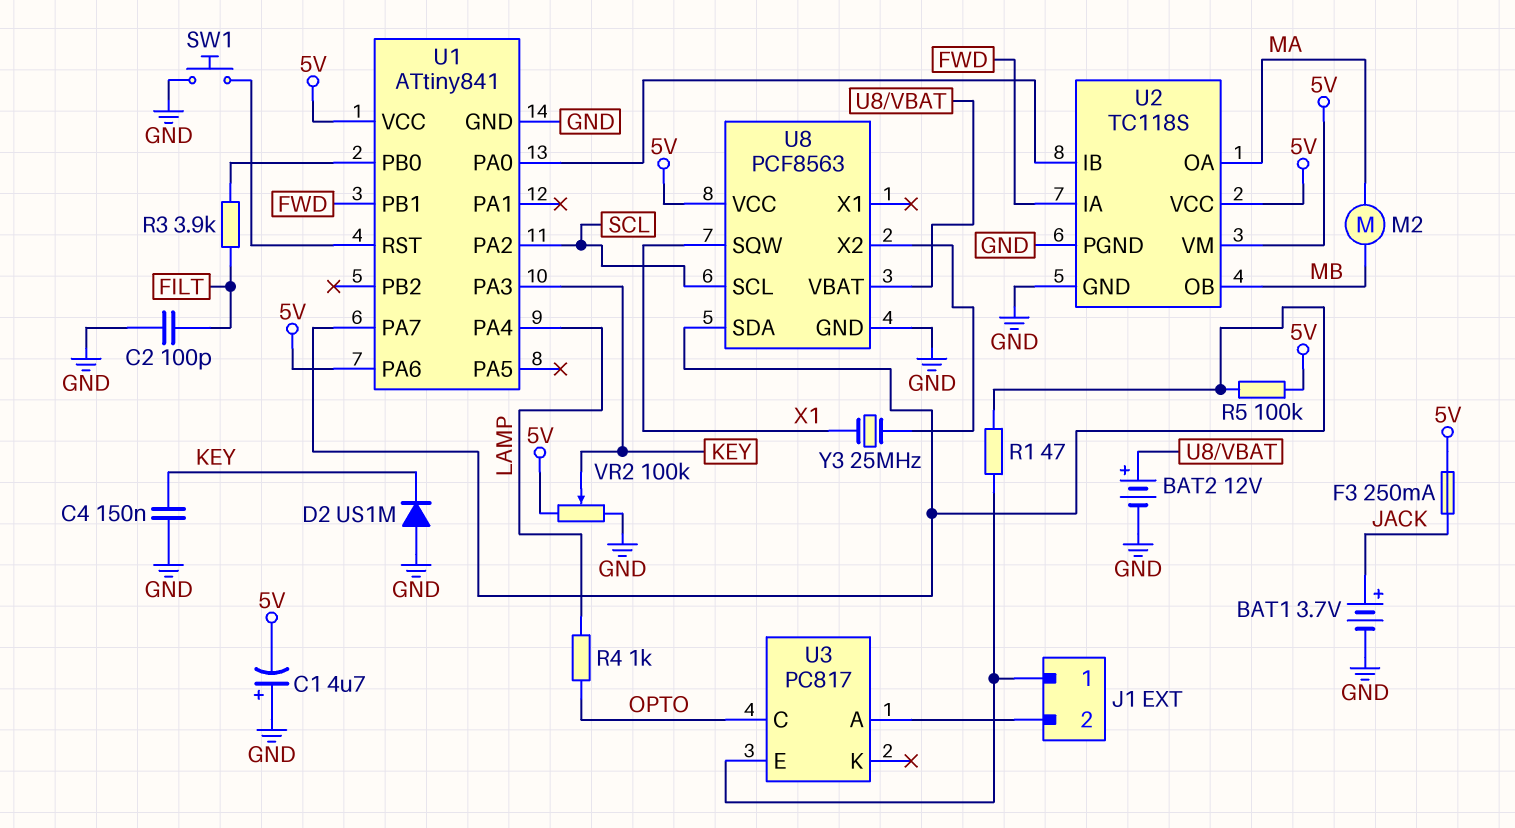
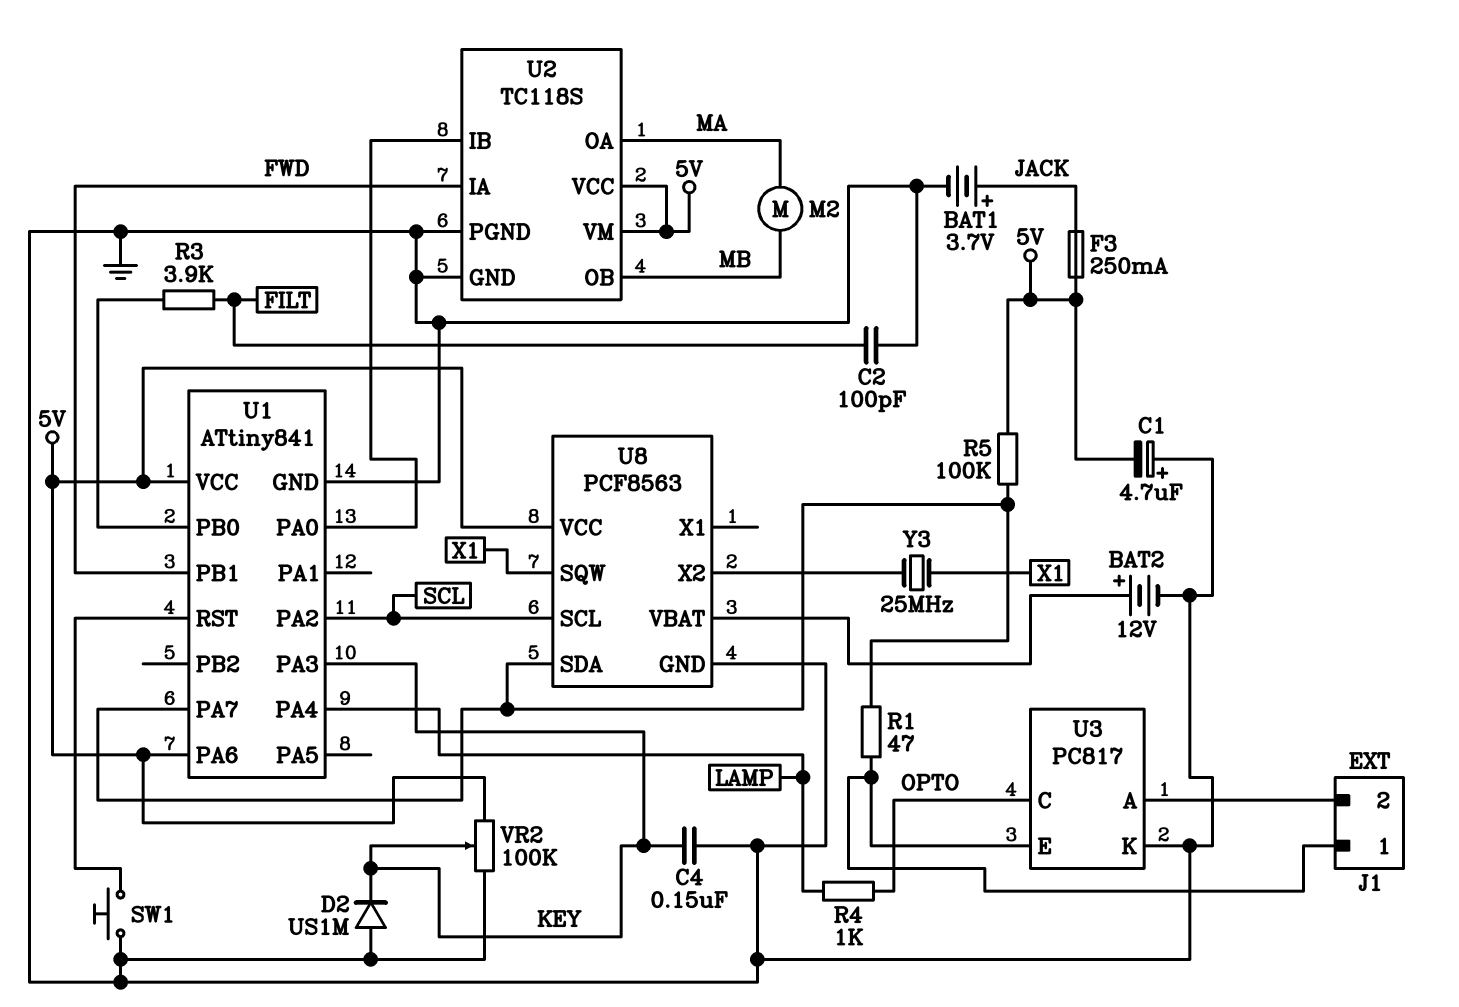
U3 pin K: none -> GND

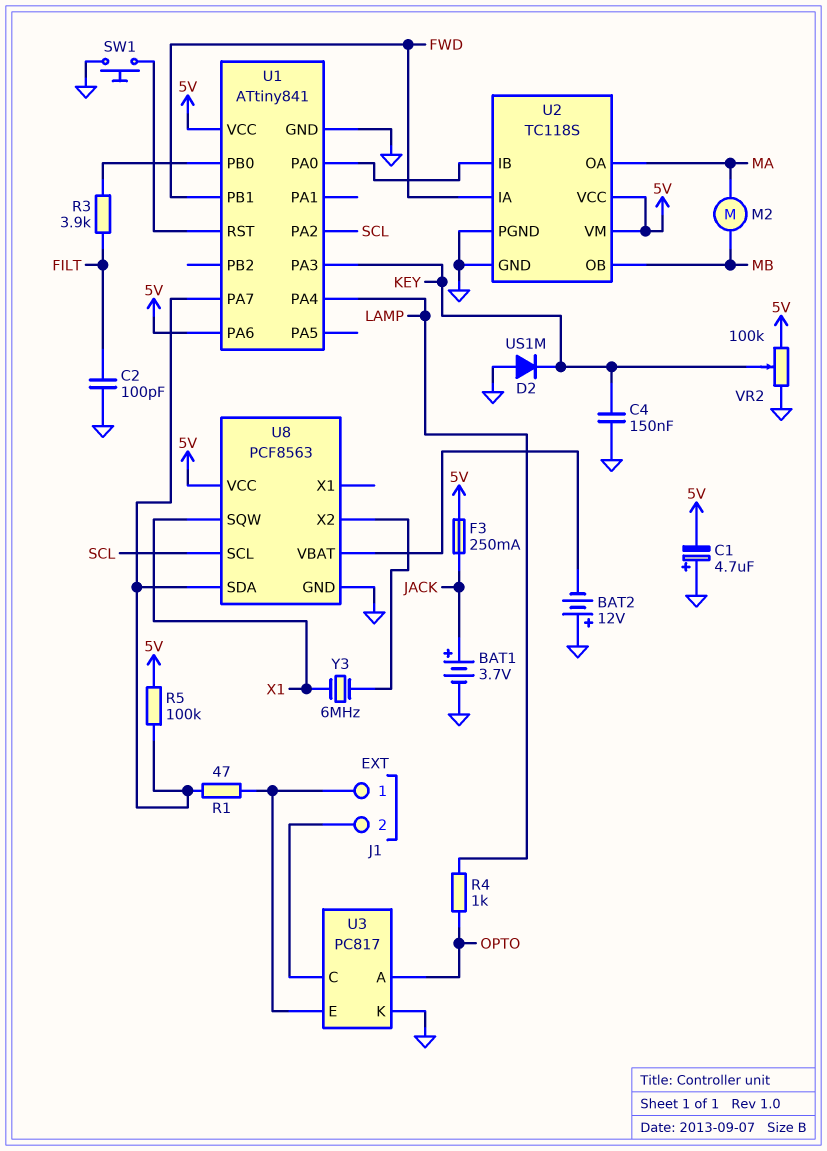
BAT2: 12V (plus U8/VBAT, minus GND) -> 12V (plus GND, minus U8/VBAT)
U3 pin A: J1/2 -> OPTO
U3 pin C: OPTO -> J1/2
Y3: 25MHz (U8/X2, X1) -> 6MHz (U8/X2, X1)

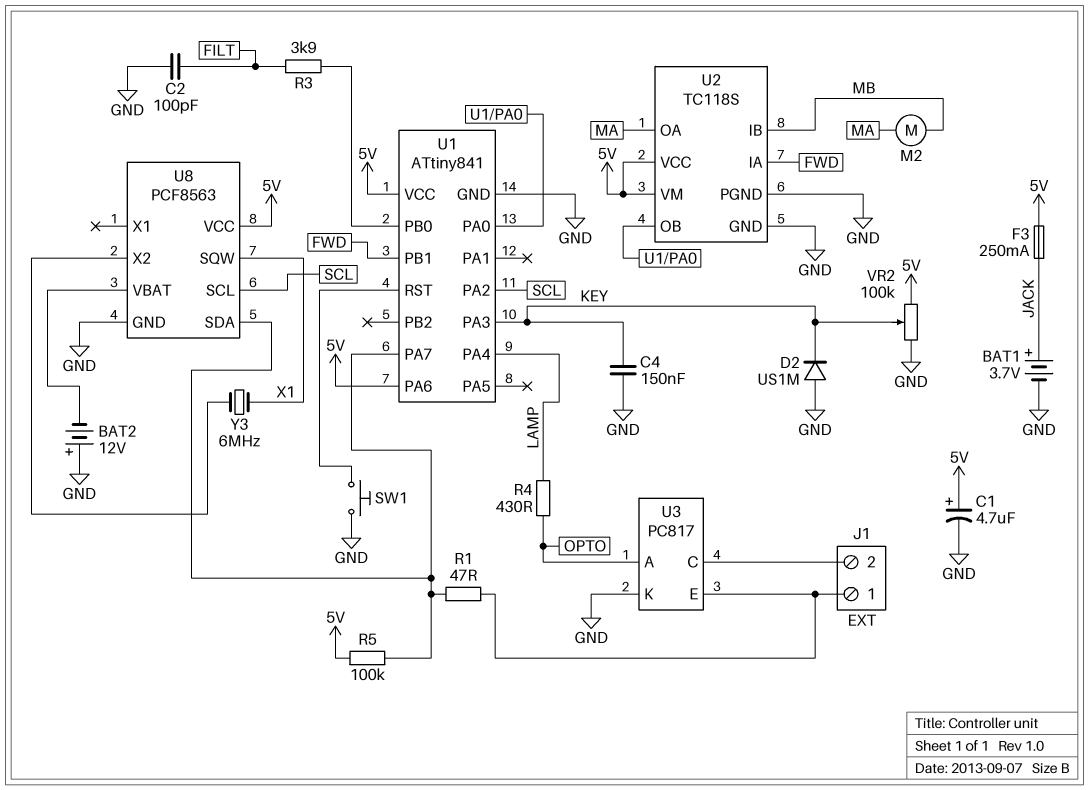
C1: 4.7uF (plus GND, minus 5V) -> 4.7uF (plus 5V, minus GND)
R4: 1k (LAMP, OPTO) -> 430 (LAMP, OPTO)
U2 pin IB: U1/PA0 -> MB
U2 pin OB: MB -> U1/PA0

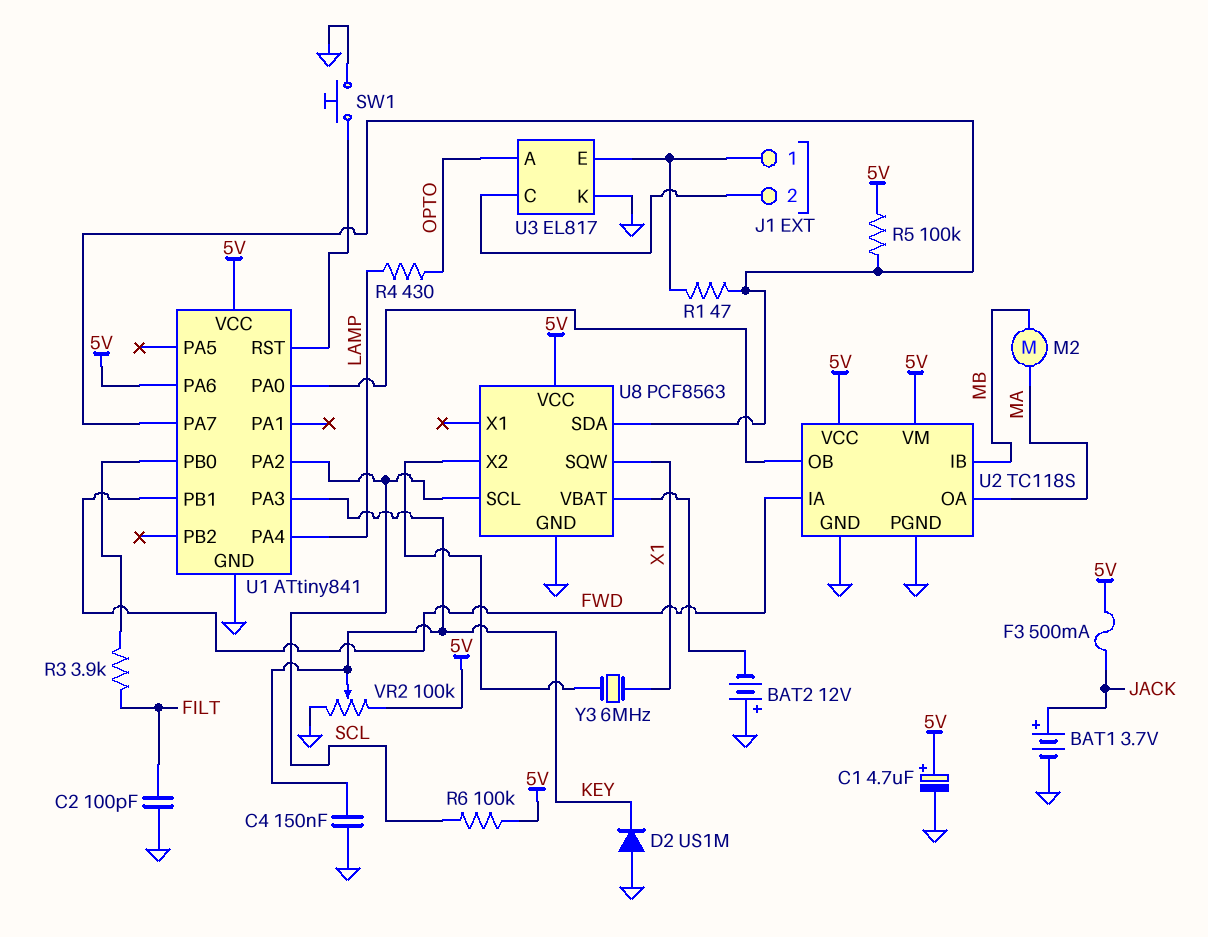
F3: 250mA (5V, JACK) -> 500mA (5V, JACK)
R6: none -> 100k (5V, SCL)
U3: PC817 -> EL817

